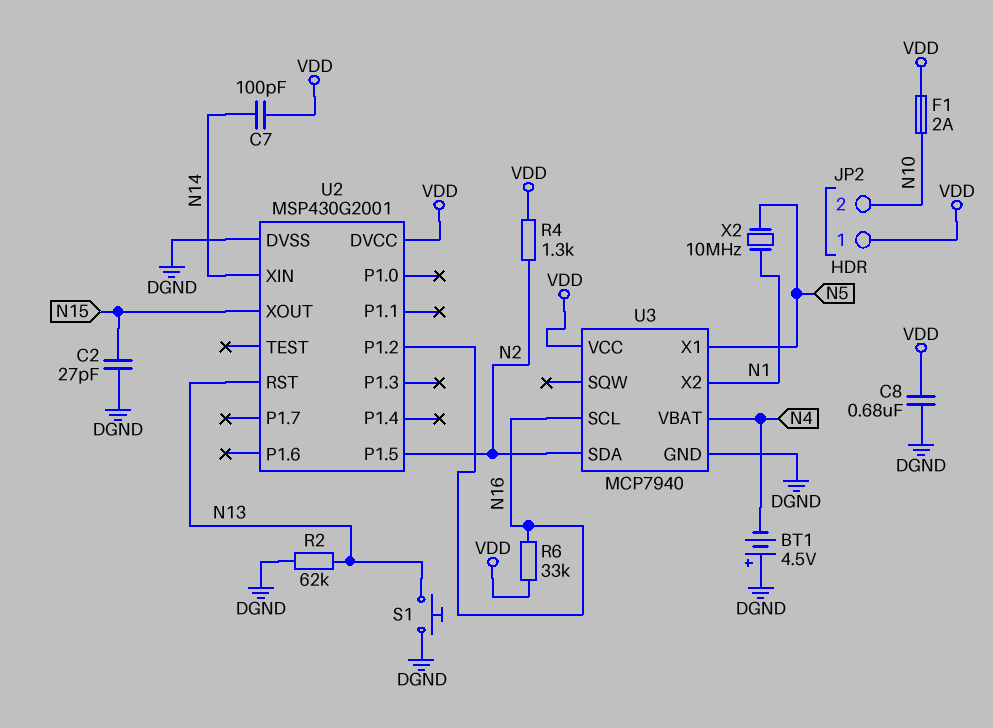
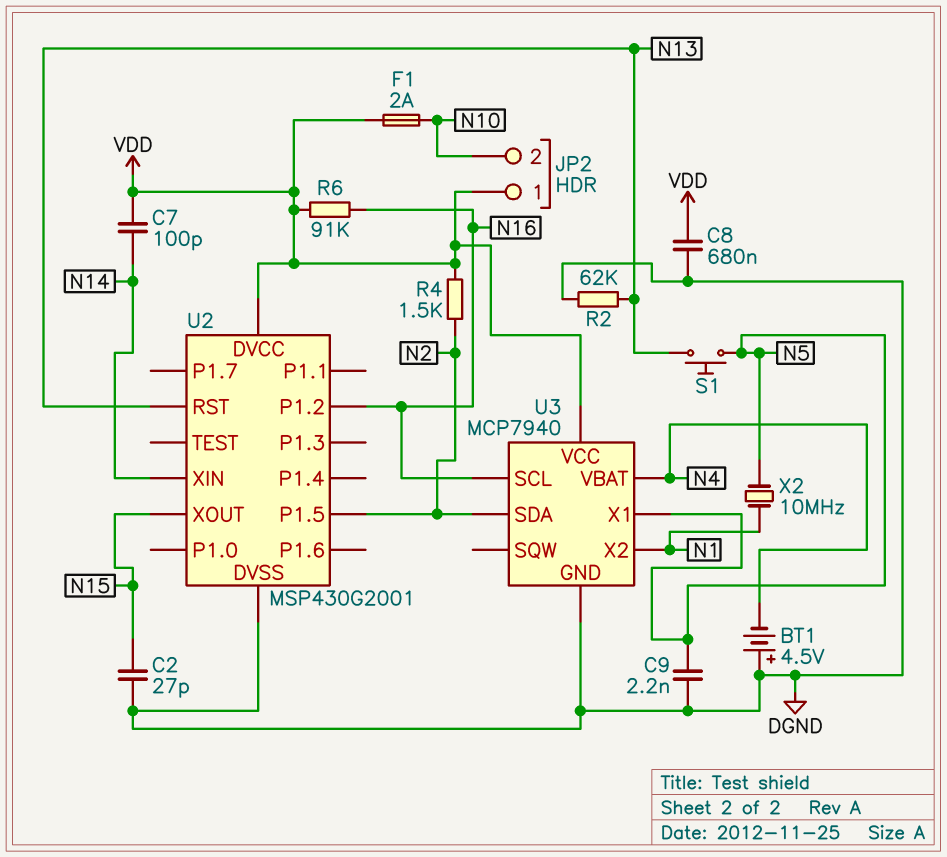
C9: none -> 2.2nF (DGND, N5)
R4: 1.3k (N2, VDD) -> 1.5k (N2, VDD)
R6: 33k (N16, VDD) -> 91k (N16, VDD)
S1: button (DGND, N13) -> button (N5, N13)

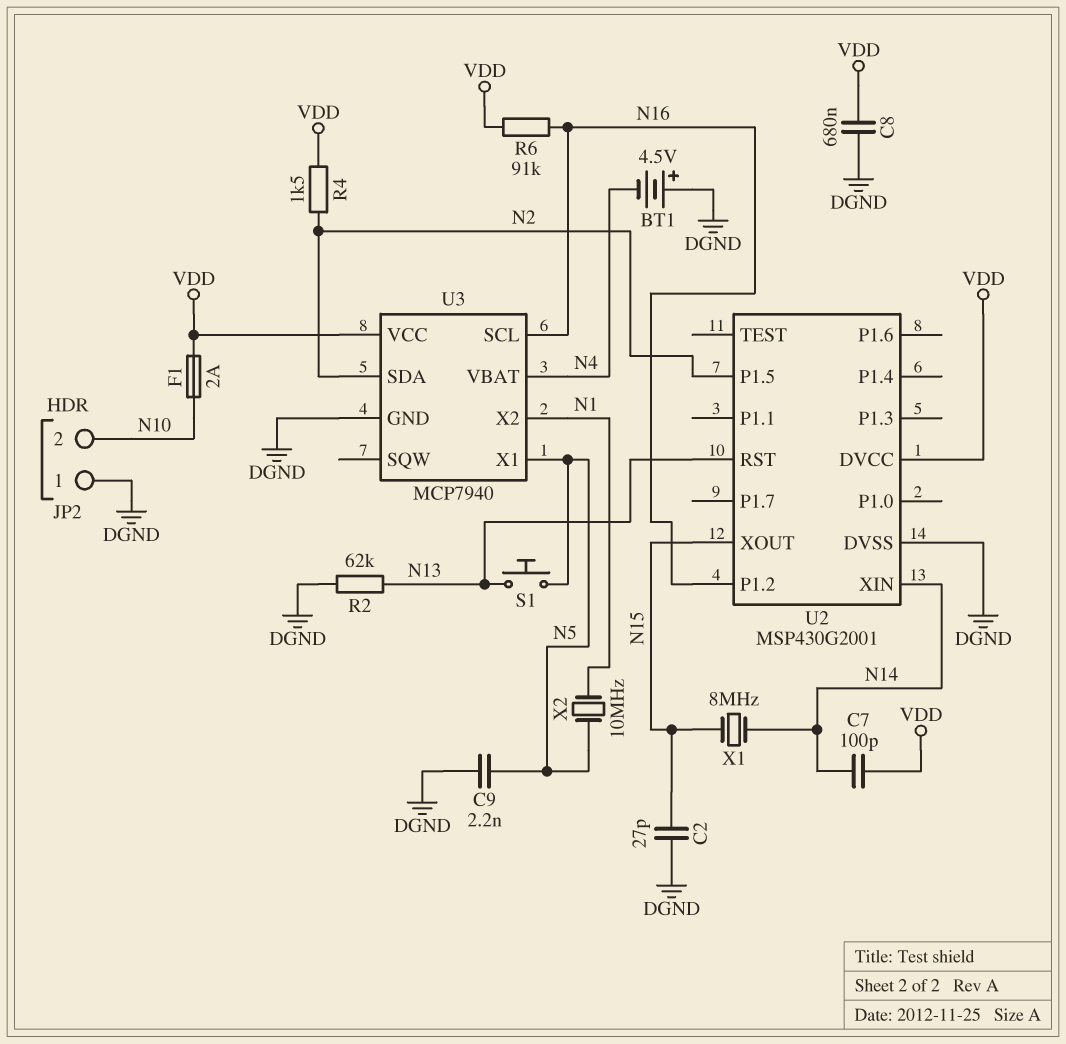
JP2 pin 1: VDD -> DGND
X1: none -> 8MHz (N14, N15)

